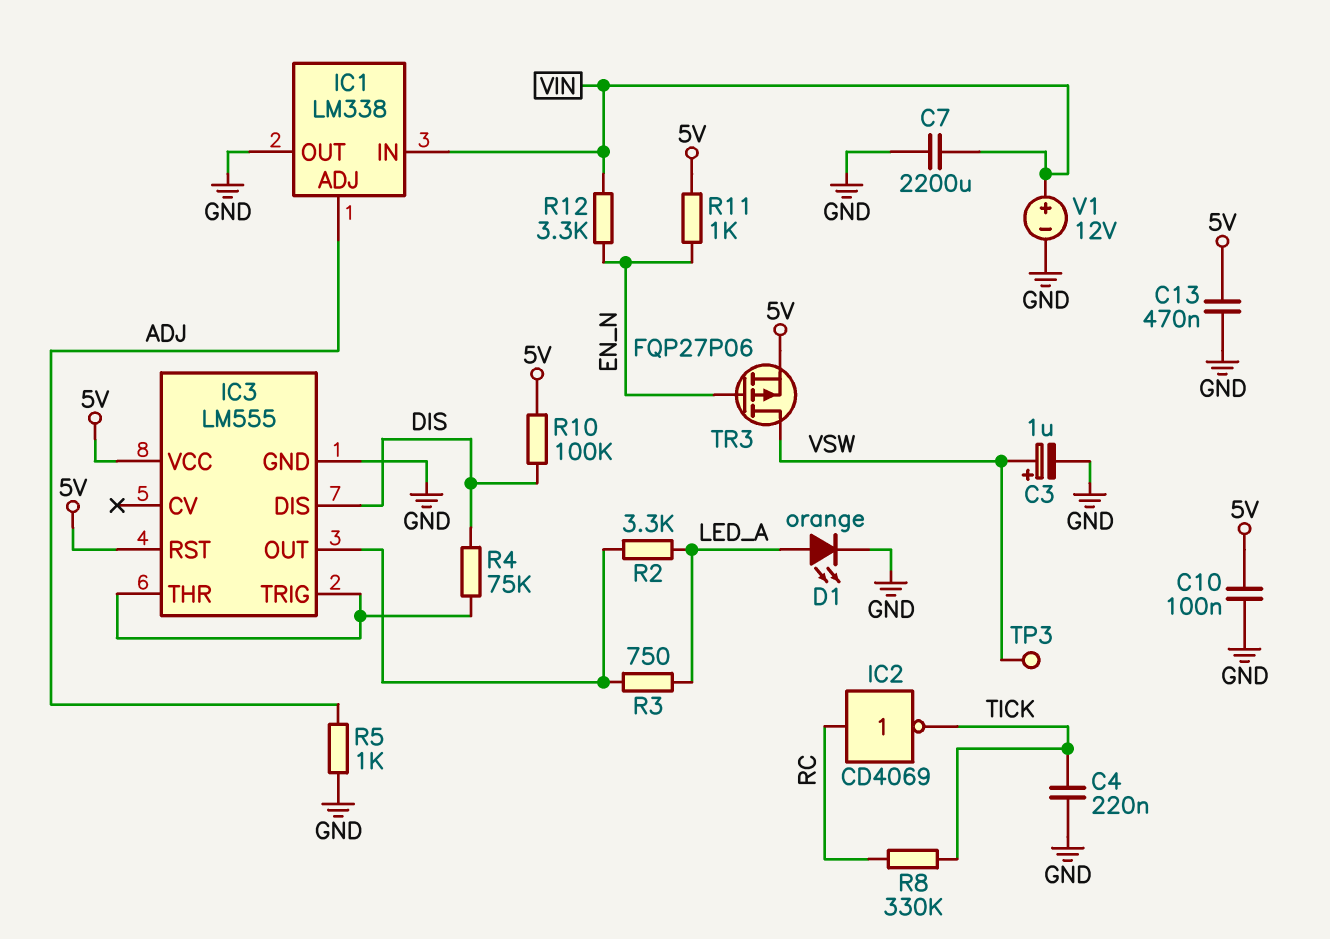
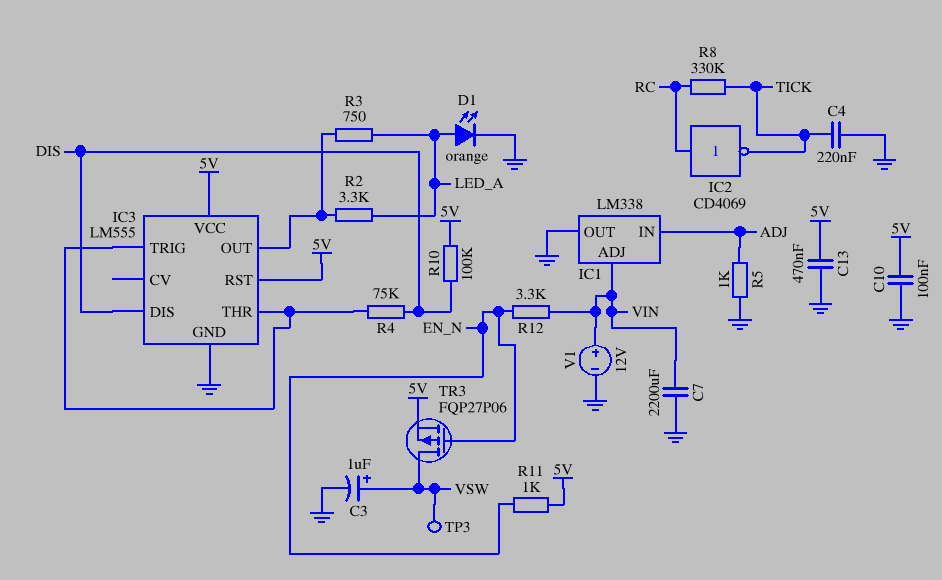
IC1 pin ADJ: ADJ -> VIN
IC1 pin IN: VIN -> ADJ

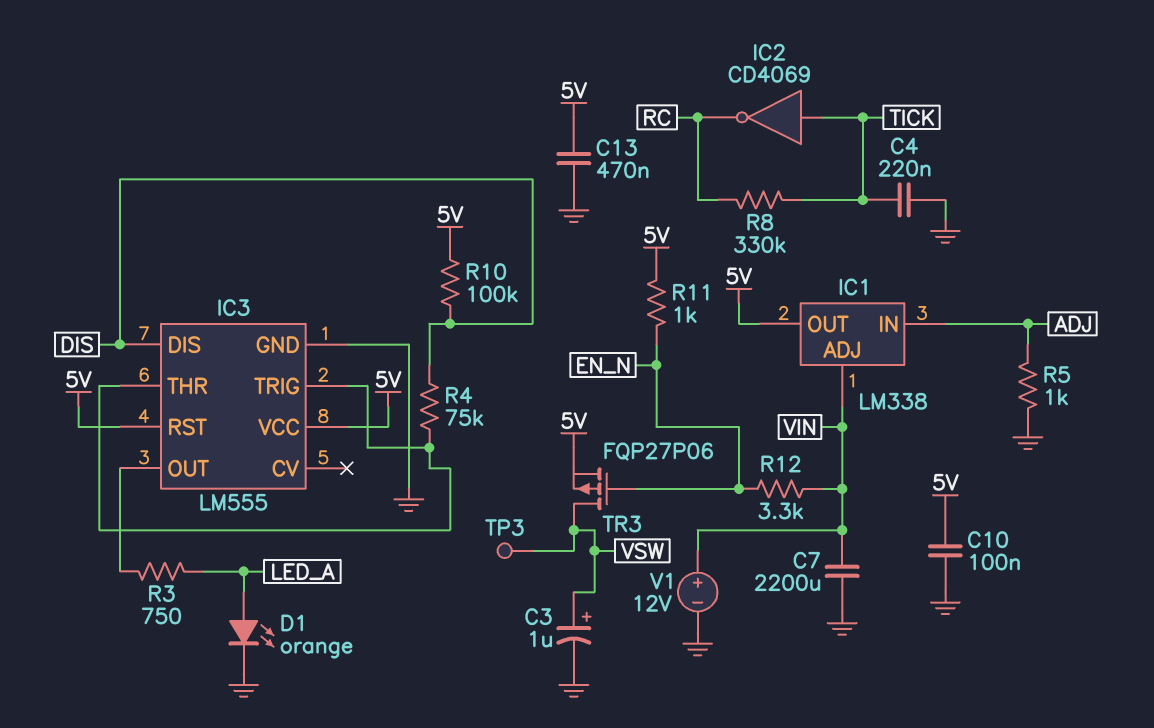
IC1 pin OUT: GND -> 5V
IC2: NOT CD4069 (in RC, out TICK) -> NOT CD4069 (in TICK, out RC)
R2: 3.3k (IC3/OUT, LED_A) -> none

